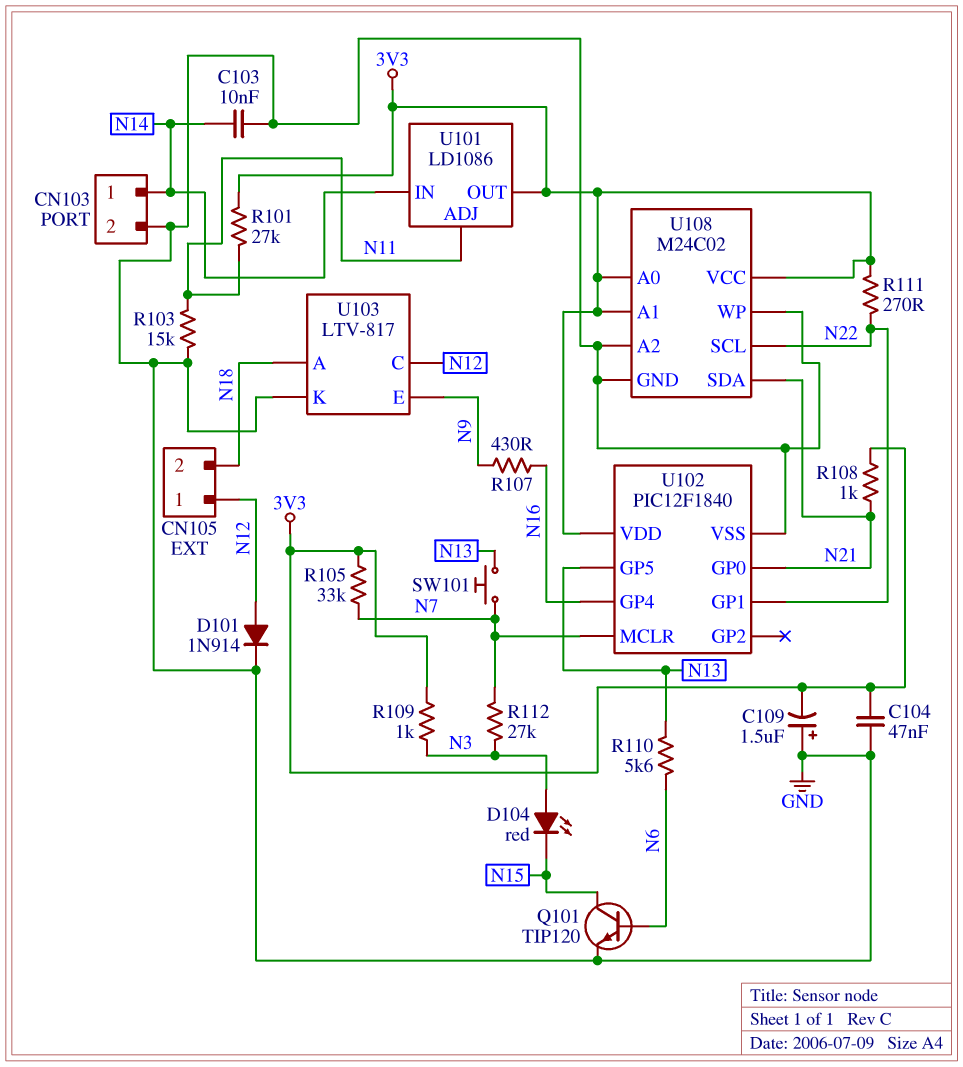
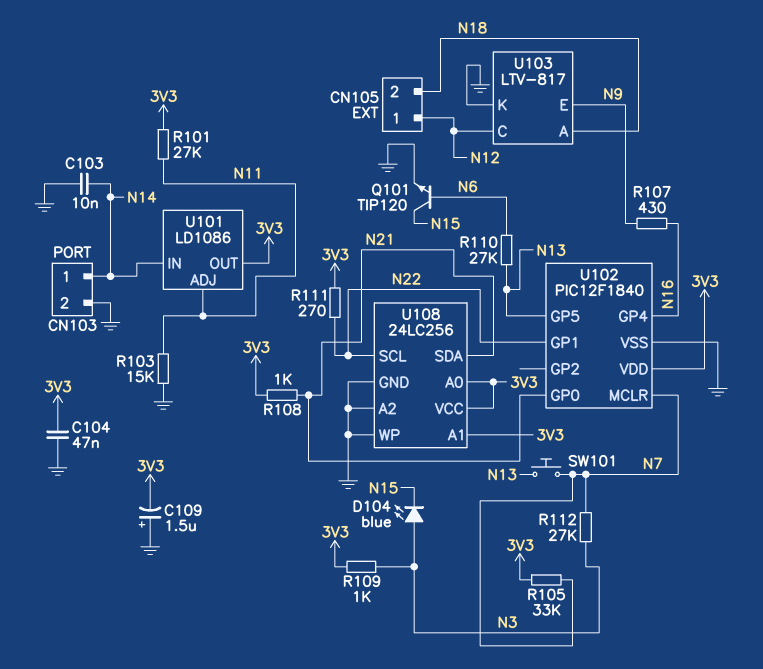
D101: diode 1N914 (A N12, K GND) -> none
D104: LED red (A N3, K N15) -> LED blue (A N3, K N15)
R110: 5.6k (N6, N13) -> 27k (N6, N13)
U108: M24C02 -> 24LC256

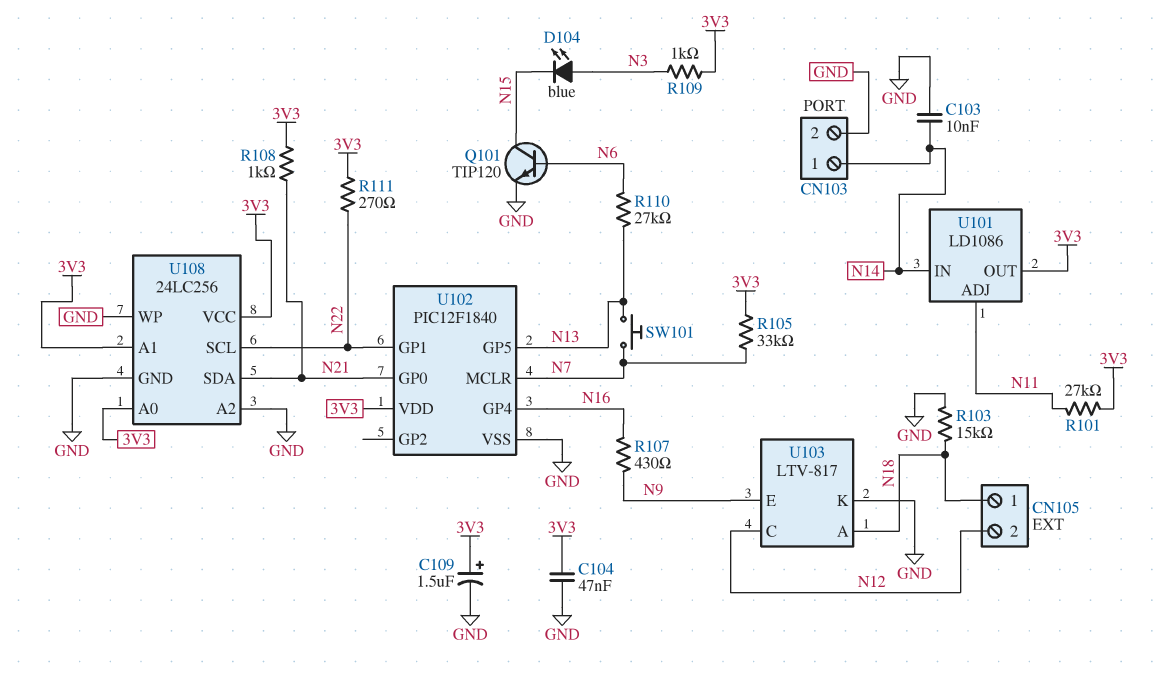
C109: 1.5uF (plus GND, minus 3V3) -> 1.5uF (plus 3V3, minus GND)
CN105 pin 1: N12 -> N18
CN105 pin 2: N18 -> N12
R103: 15k (GND, N11) -> 15k (GND, N18)
R112: 27k (N3, N7) -> none

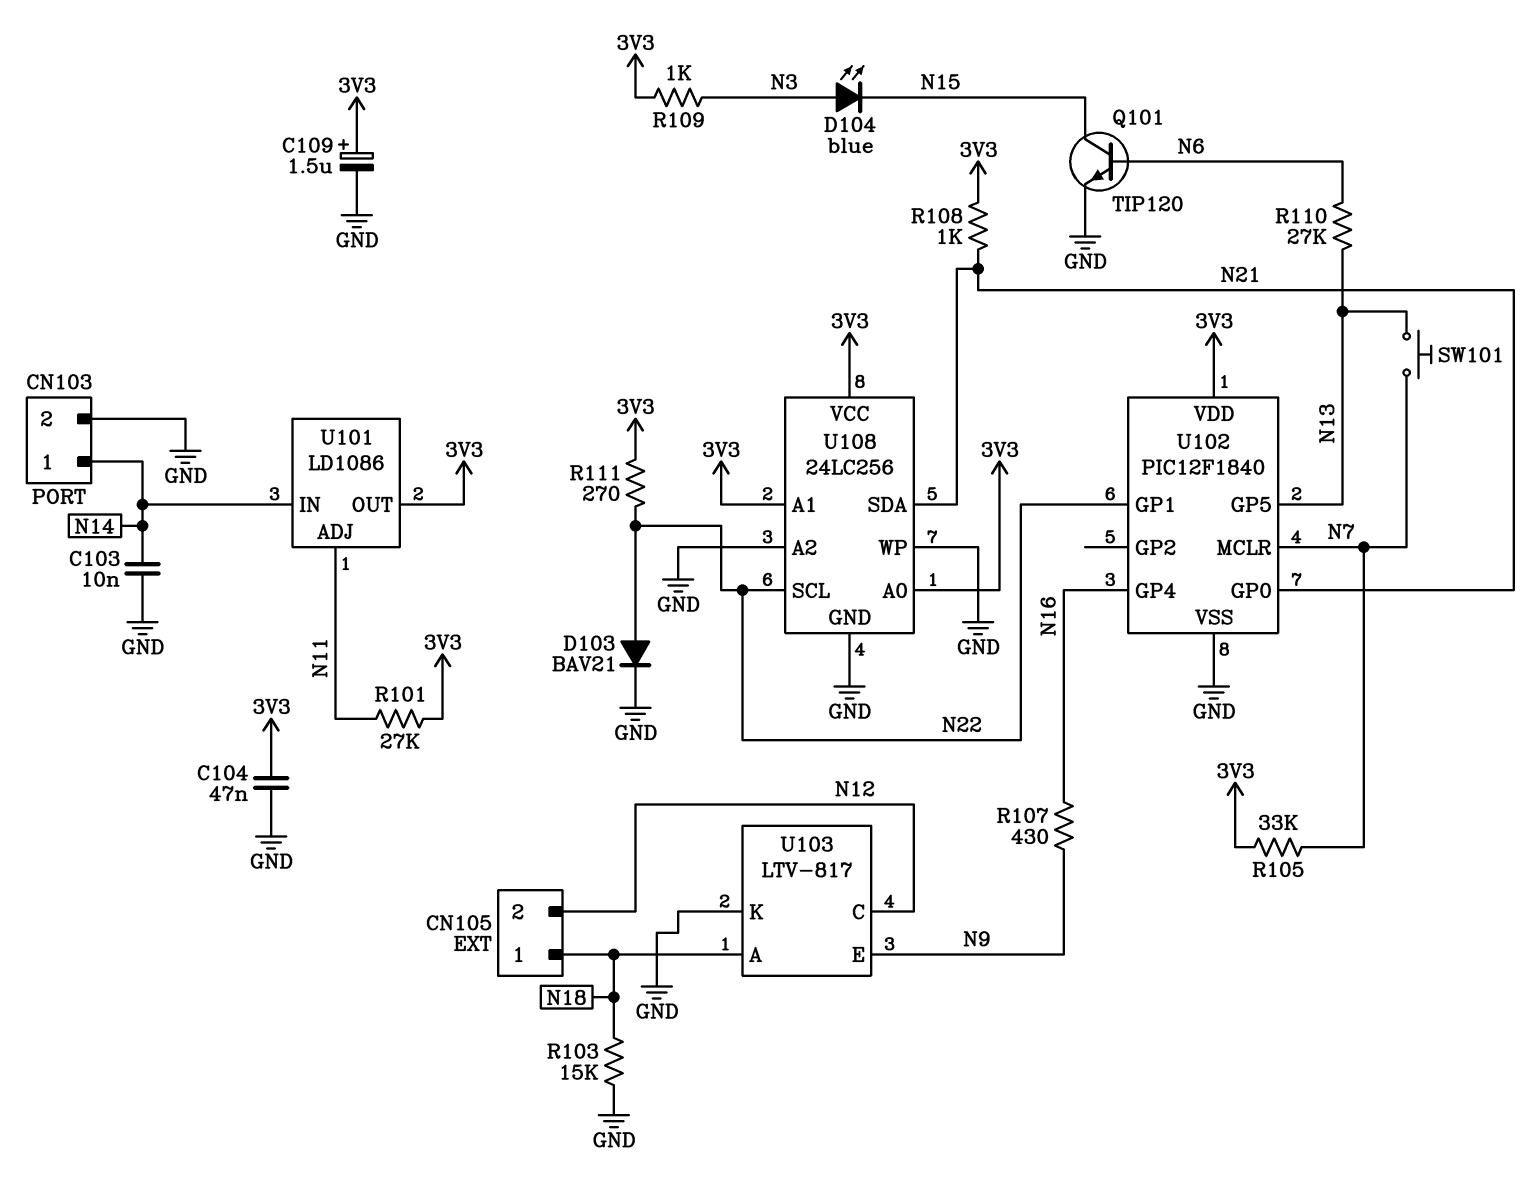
D103: none -> diode BAV21 (A N22, K GND)

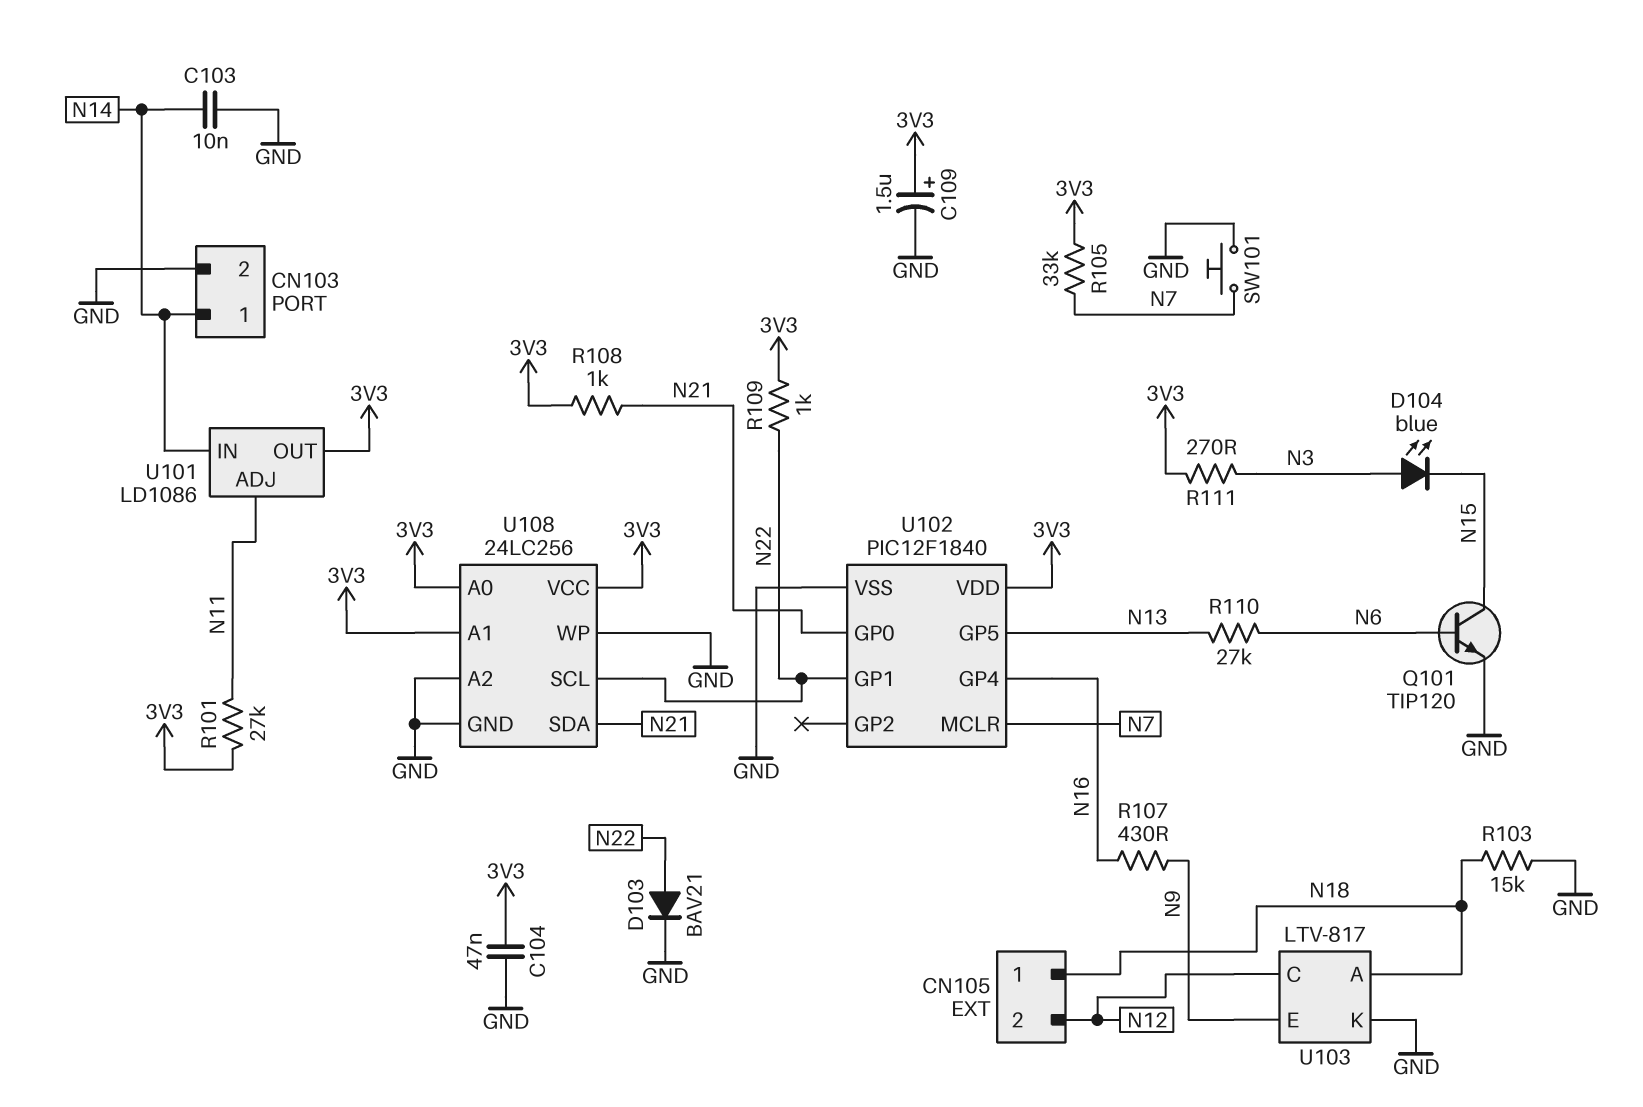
R109: 1k (3V3, N3) -> 1k (3V3, N22)
R111: 270 (3V3, N22) -> 270 (3V3, N3)
SW101: button (N7, N13) -> button (GND, N7)

